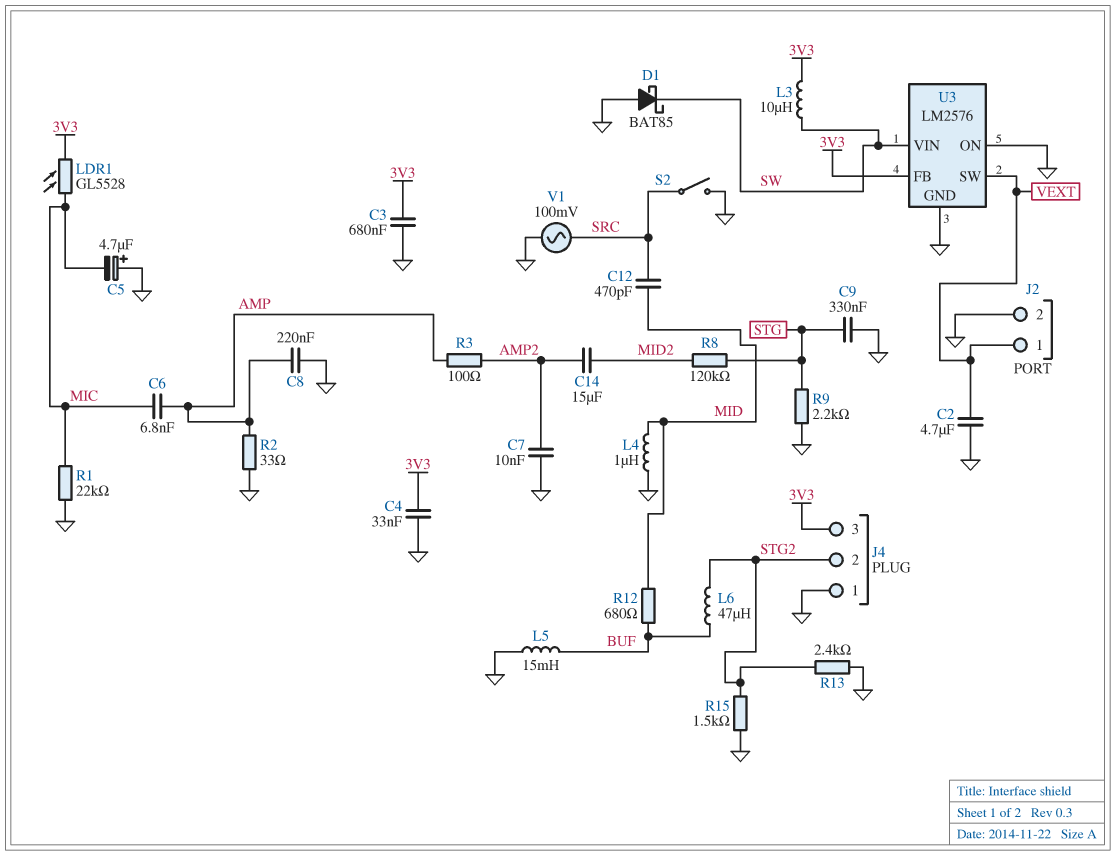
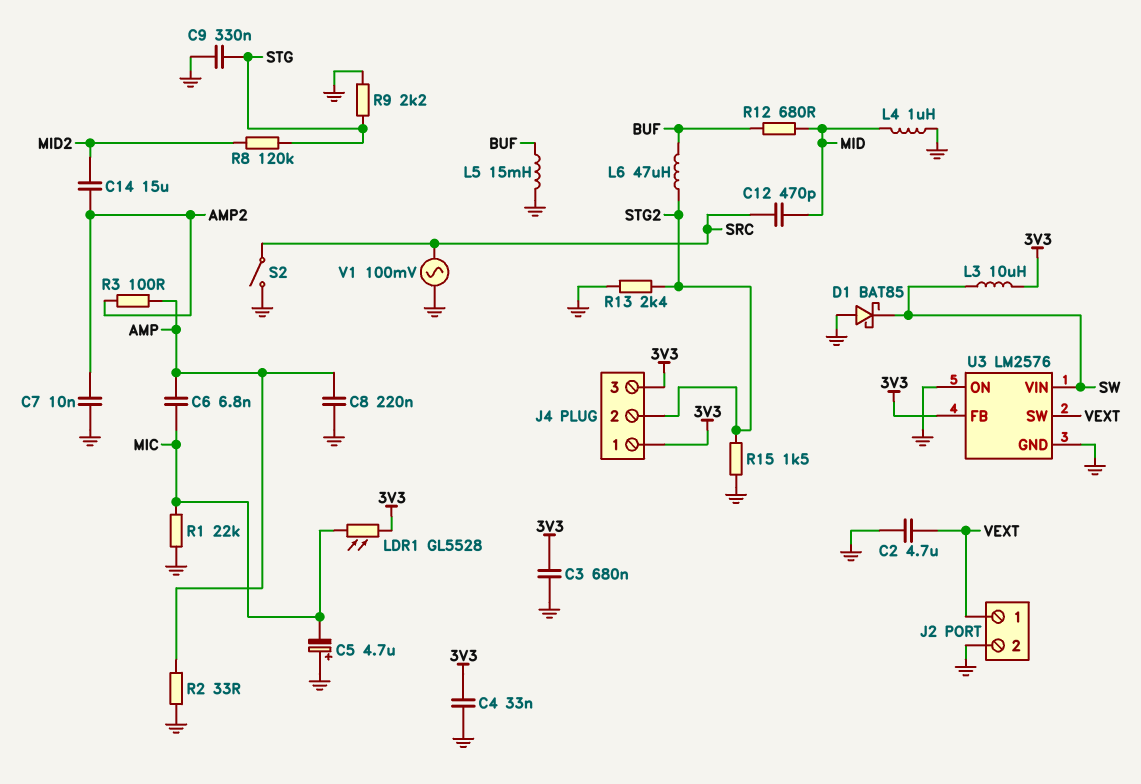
J4 pin 1: GND -> 3V3

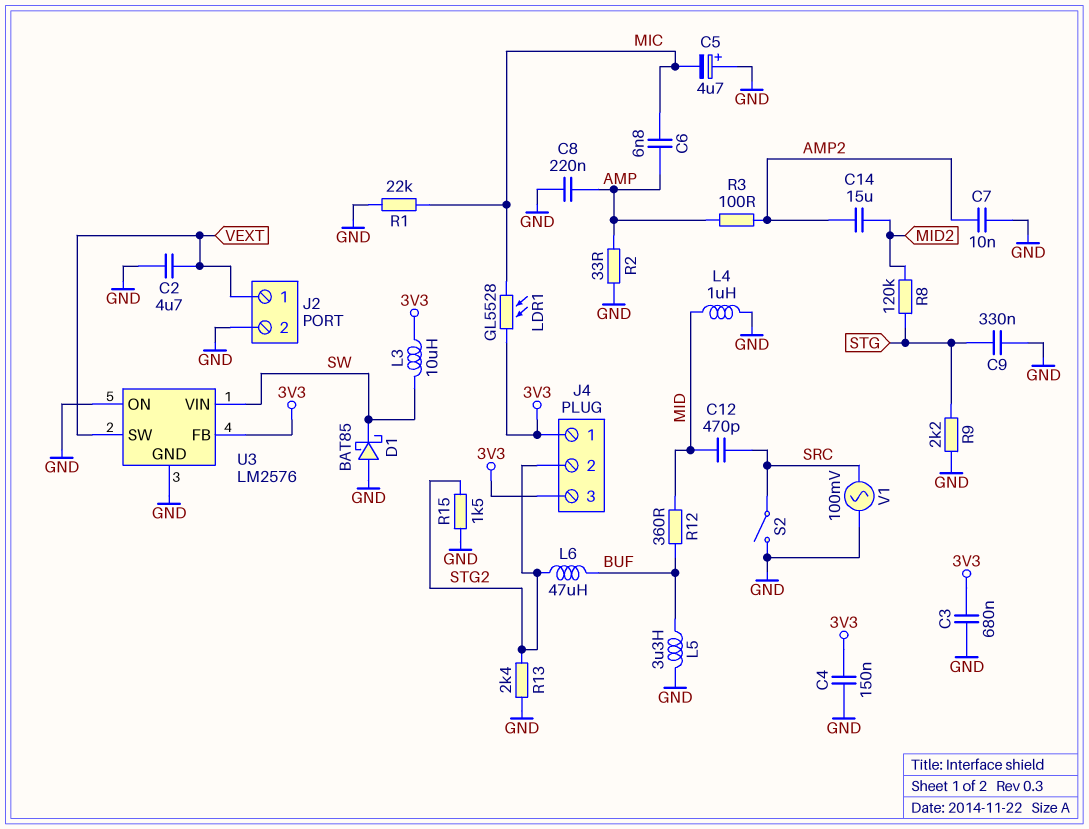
C4: 33nF (3V3, GND) -> 150nF (3V3, GND)
L5: 15mH (BUF, GND) -> 3.3uH (BUF, GND)
R12: 680 (BUF, MID) -> 360 (BUF, MID)

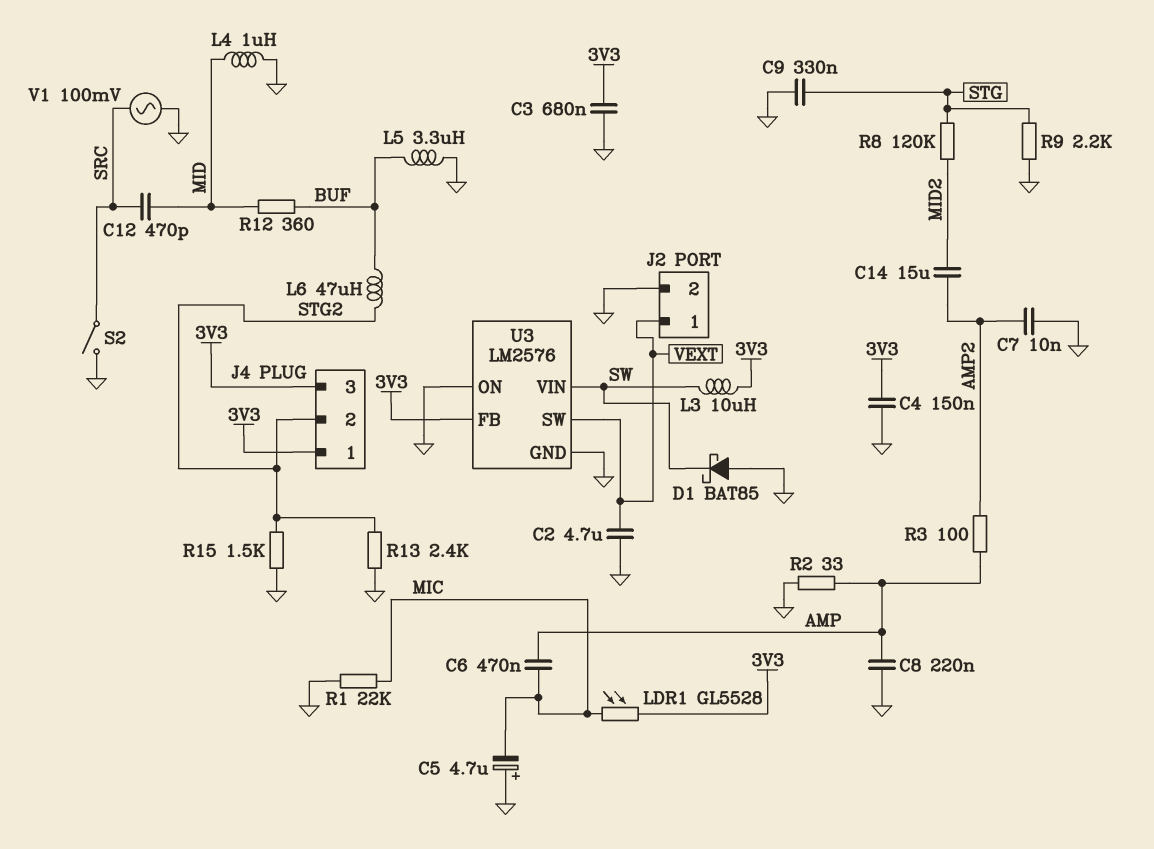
C6: 6.8nF (AMP, MIC) -> 470nF (AMP, MIC)

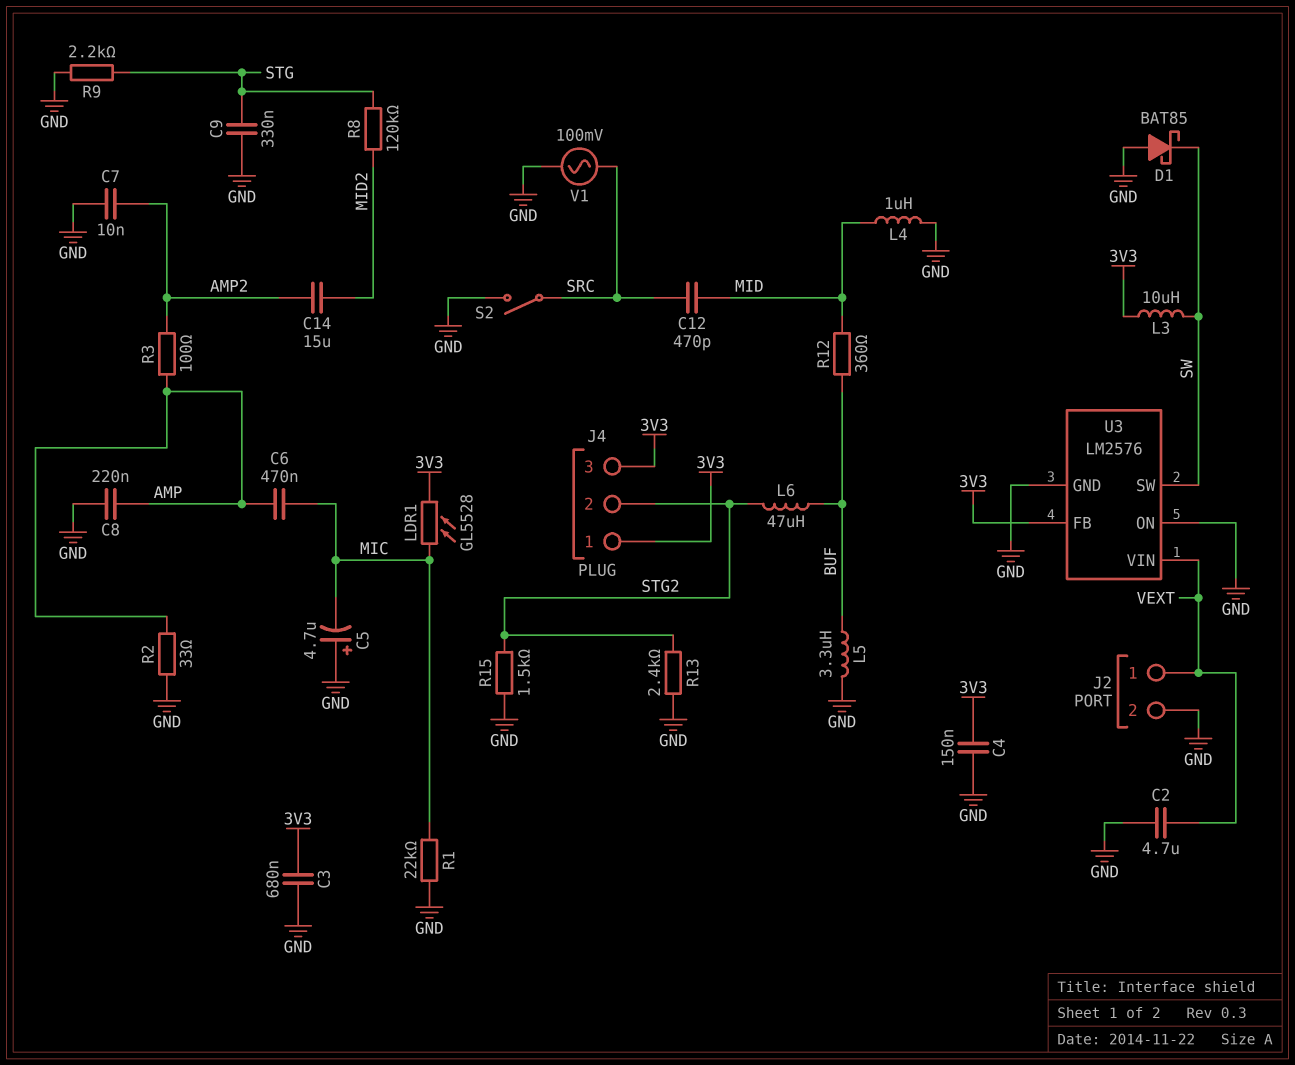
U3 pin SW: VEXT -> SW
U3 pin VIN: SW -> VEXT

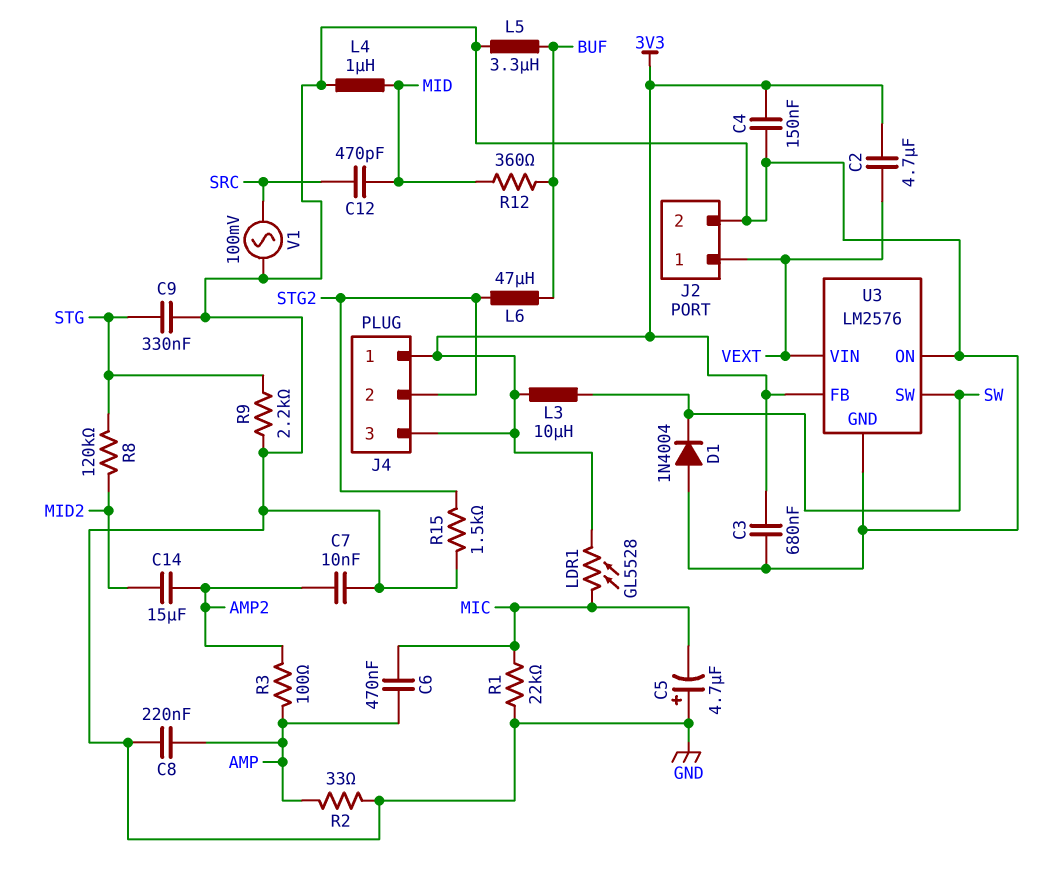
C2: 4.7uF (GND, VEXT) -> 4.7uF (3V3, VEXT)
D1: schottky BAT85 (A GND, K SW) -> diode 1N4004 (A GND, K SW)
R13: 2.4k (GND, STG2) -> none
S2: switch (GND, SRC) -> none

